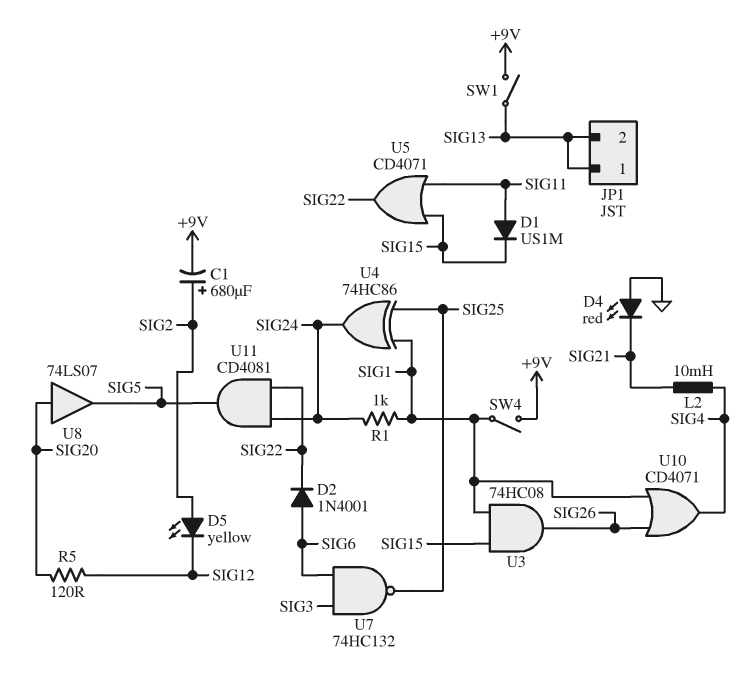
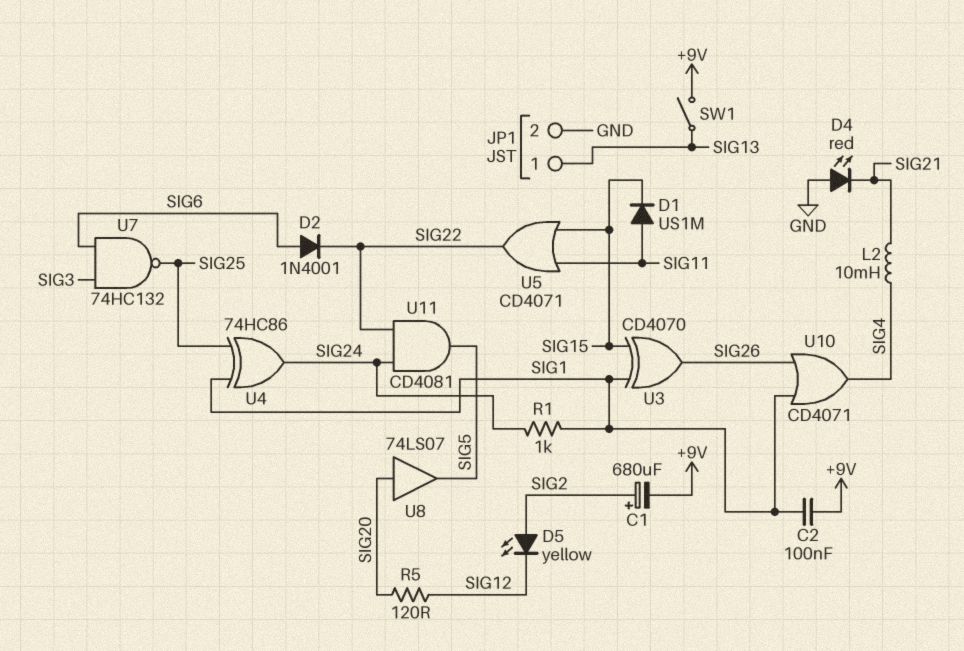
C2: none -> 100nF (+9V, SIG1)
JP1 pin 2: SIG13 -> GND
SW4: switch (+9V, SIG1) -> none
U3: AND 74HC08 (in SIG1, in SIG15, out SIG26) -> XOR CD4070 (in SIG1, in SIG15, out SIG26)

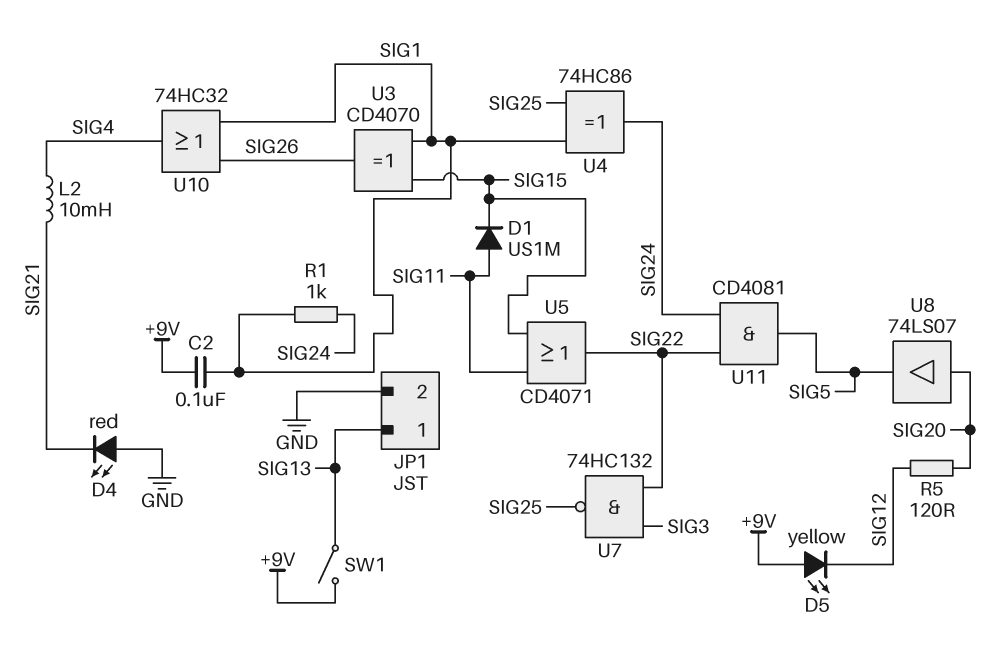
C1: 680uF (plus SIG2, minus +9V) -> none
D2: diode 1N4001 (A SIG6, K SIG22) -> none
D5: LED yellow (A SIG2, K SIG12) -> LED yellow (A +9V, K SIG12)
U7: NAND 74HC132 (in SIG3, in SIG6, out SIG25) -> NAND 74HC132 (in SIG3, in SIG22, out SIG25)
U10: OR CD4071 (in SIG1, in SIG26, out SIG4) -> OR 74HC32 (in SIG1, in SIG26, out SIG4)

